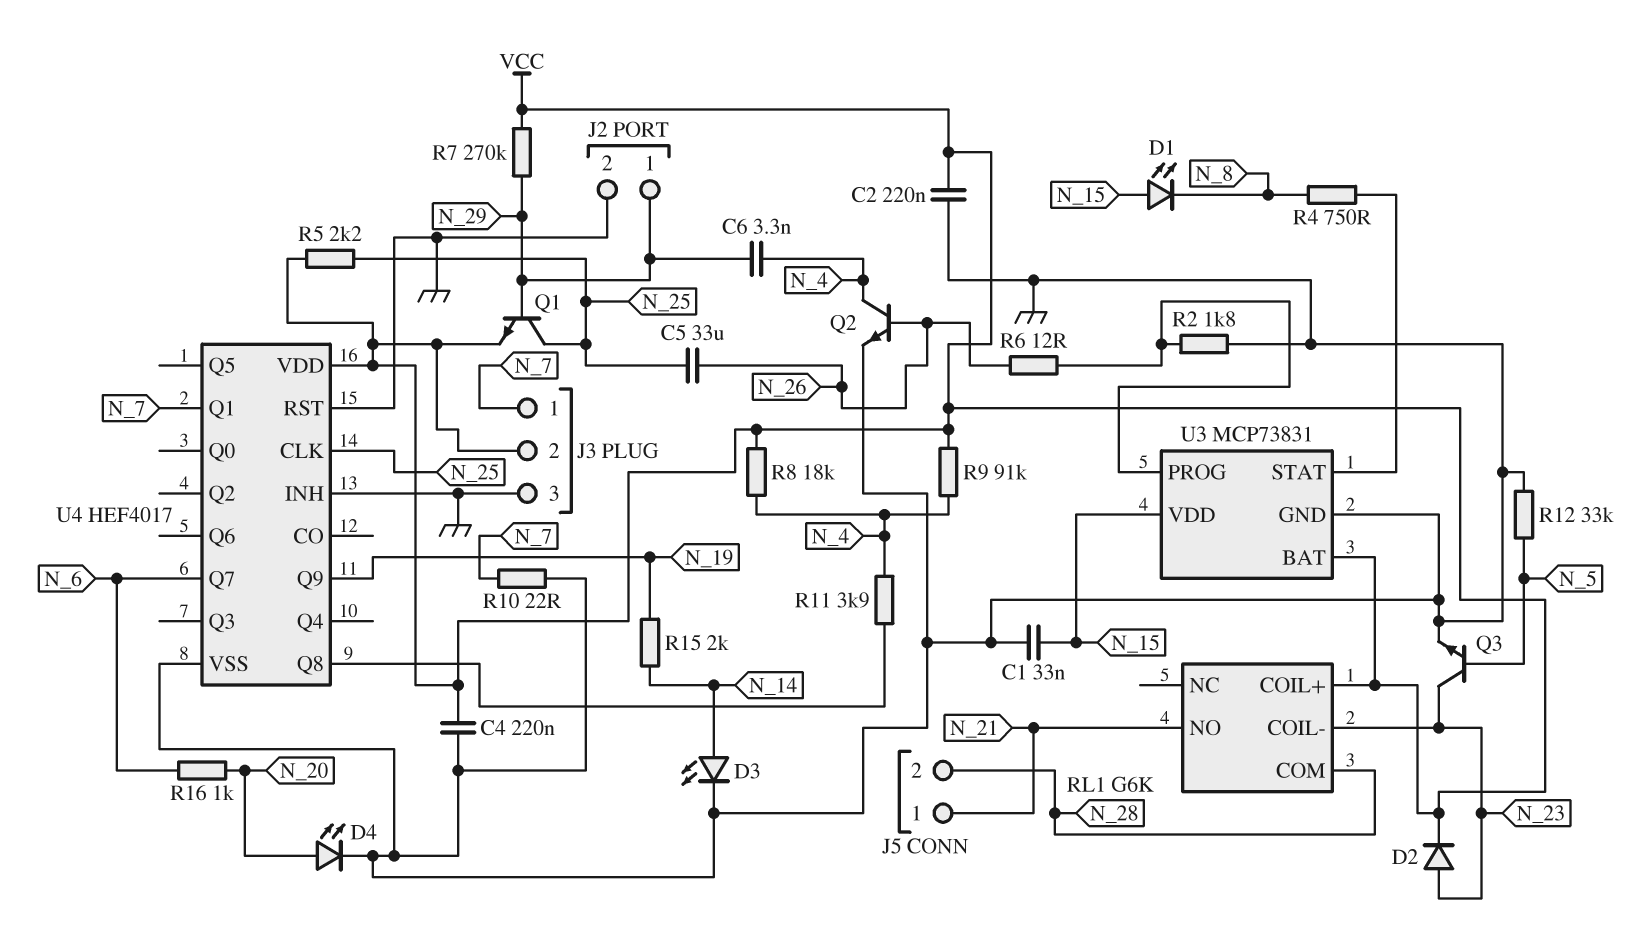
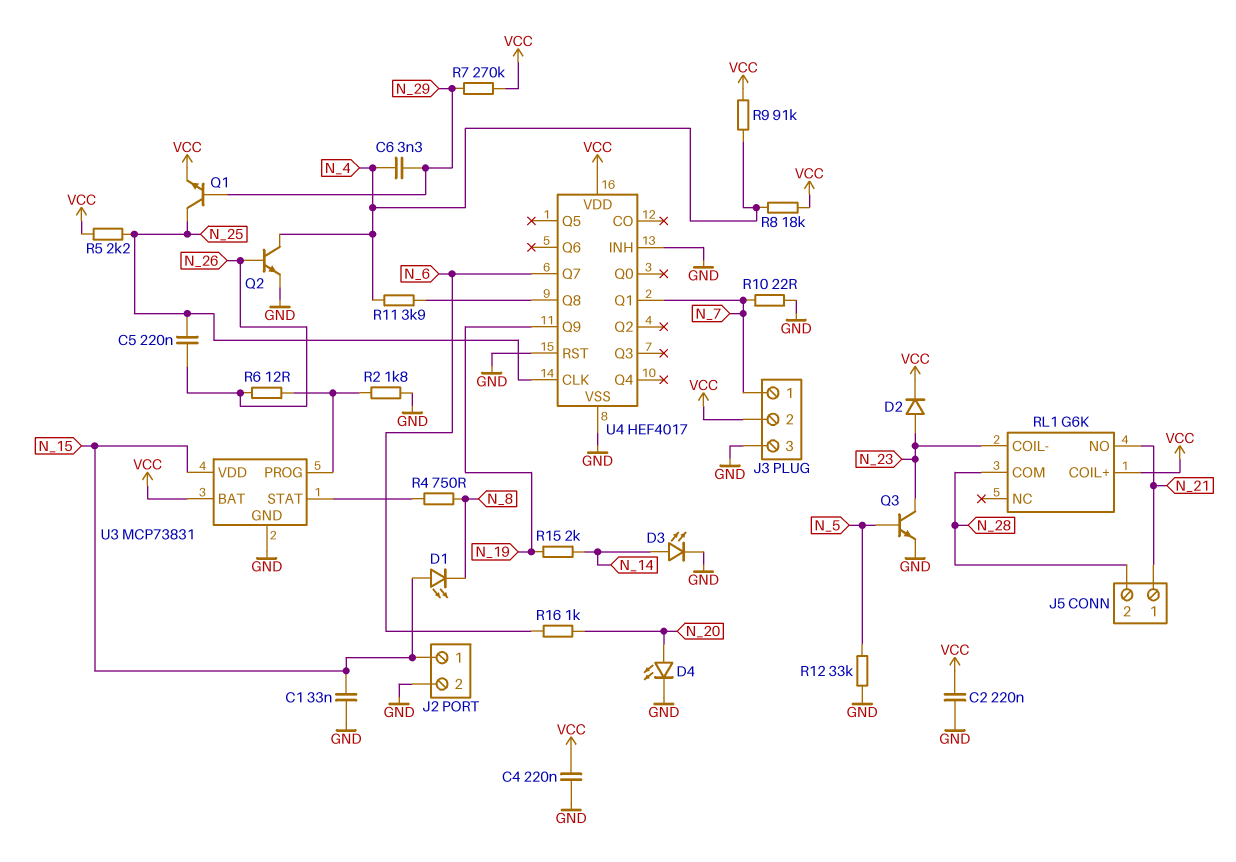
C5: 33uF (N_25, N_26) -> 220nF (N_25, N_26)
J2 pin 1: N_29 -> N_15

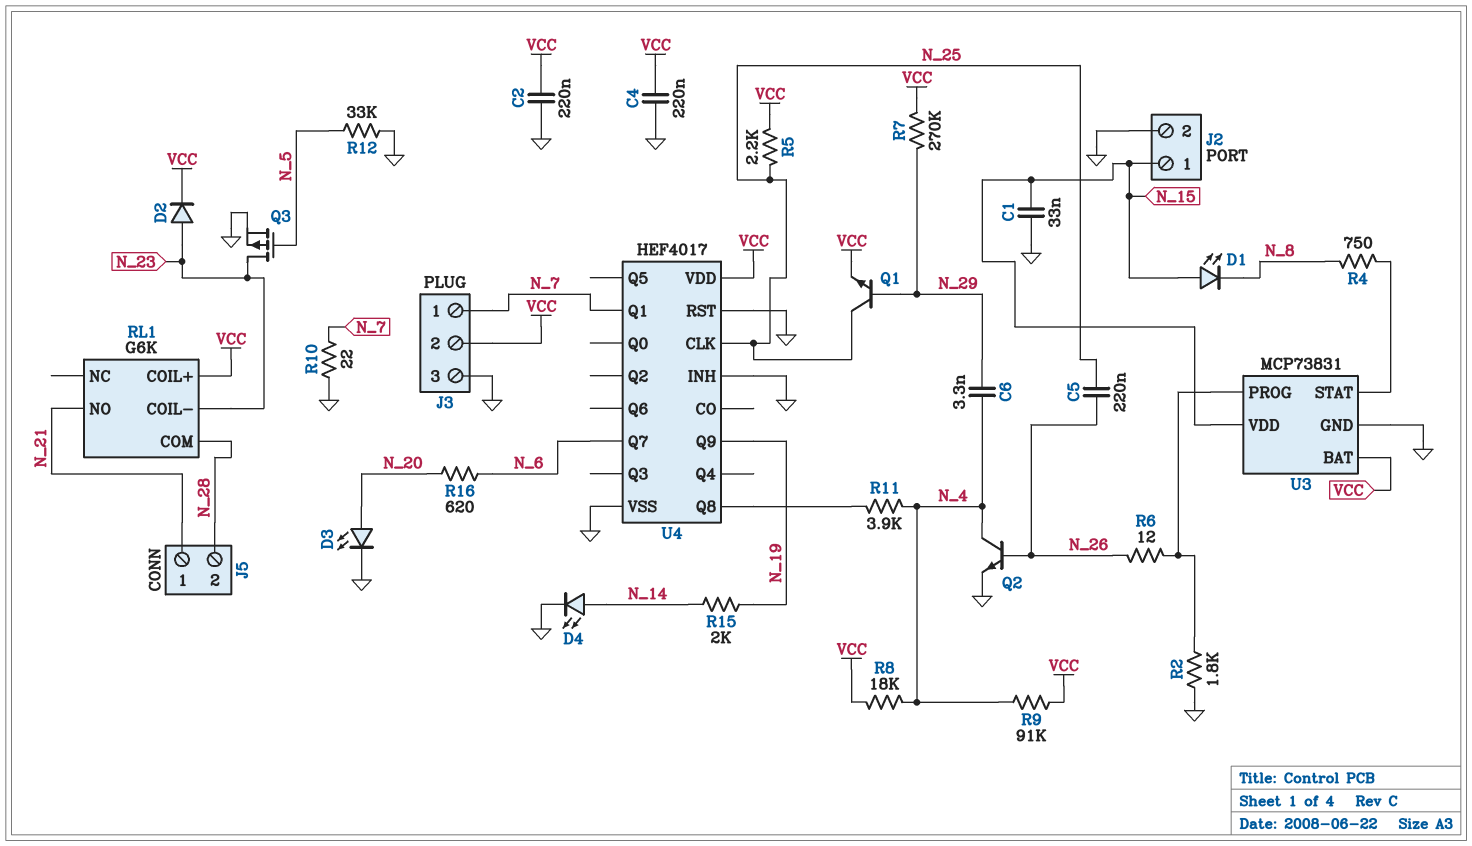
D3: LED (A N_14, K GND) -> LED (A N_20, K GND)
D4: LED (A N_20, K GND) -> LED (A N_14, K GND)
Q3: NPN (B N_5, C N_23, E GND) -> PMOS (G N_5, D N_23, S GND)
R16: 1k (N_6, N_20) -> 620 (N_6, N_20)

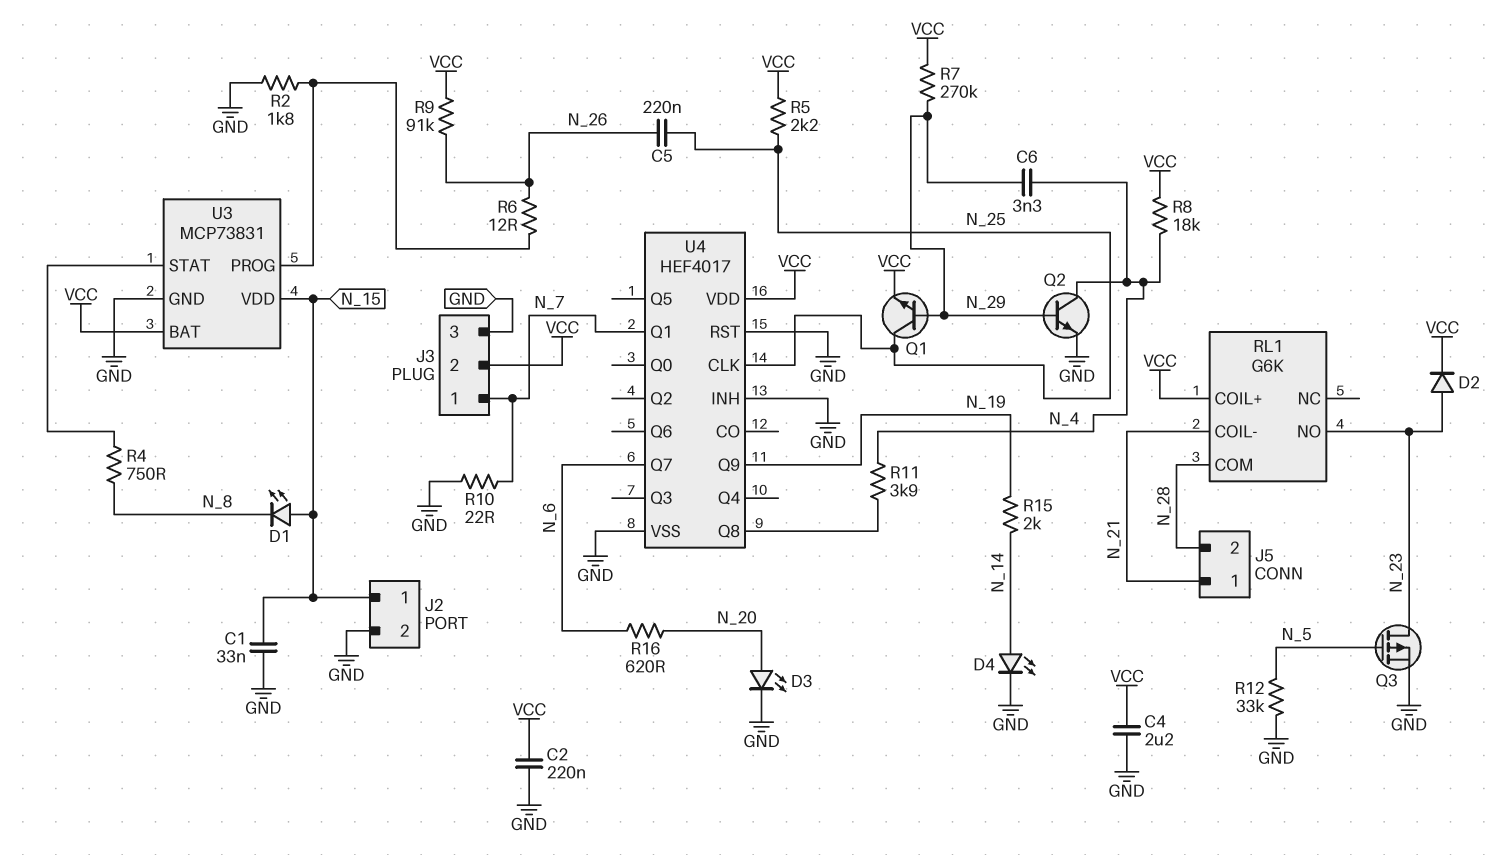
C4: 220nF (GND, VCC) -> 2.2uF (GND, VCC)
Q2: NPN (B N_26, C N_4, E GND) -> NPN (B N_29, C N_4, E GND)
R9: 91k (N_4, VCC) -> 91k (N_26, VCC)
RL1 pin COIL-: N_23 -> N_21
RL1 pin NO: N_21 -> N_23

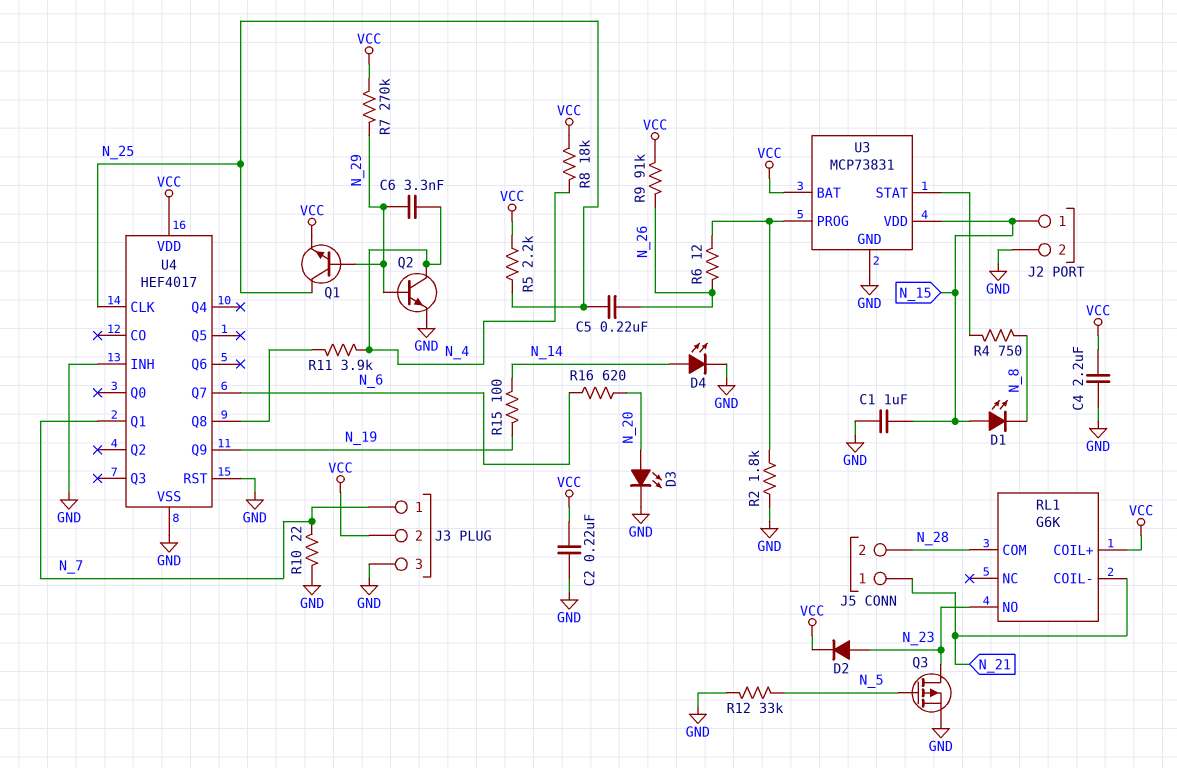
C1: 33nF (GND, N_15) -> 1uF (GND, N_15)
R15: 2k (N_14, N_19) -> 100 (N_14, N_19)

